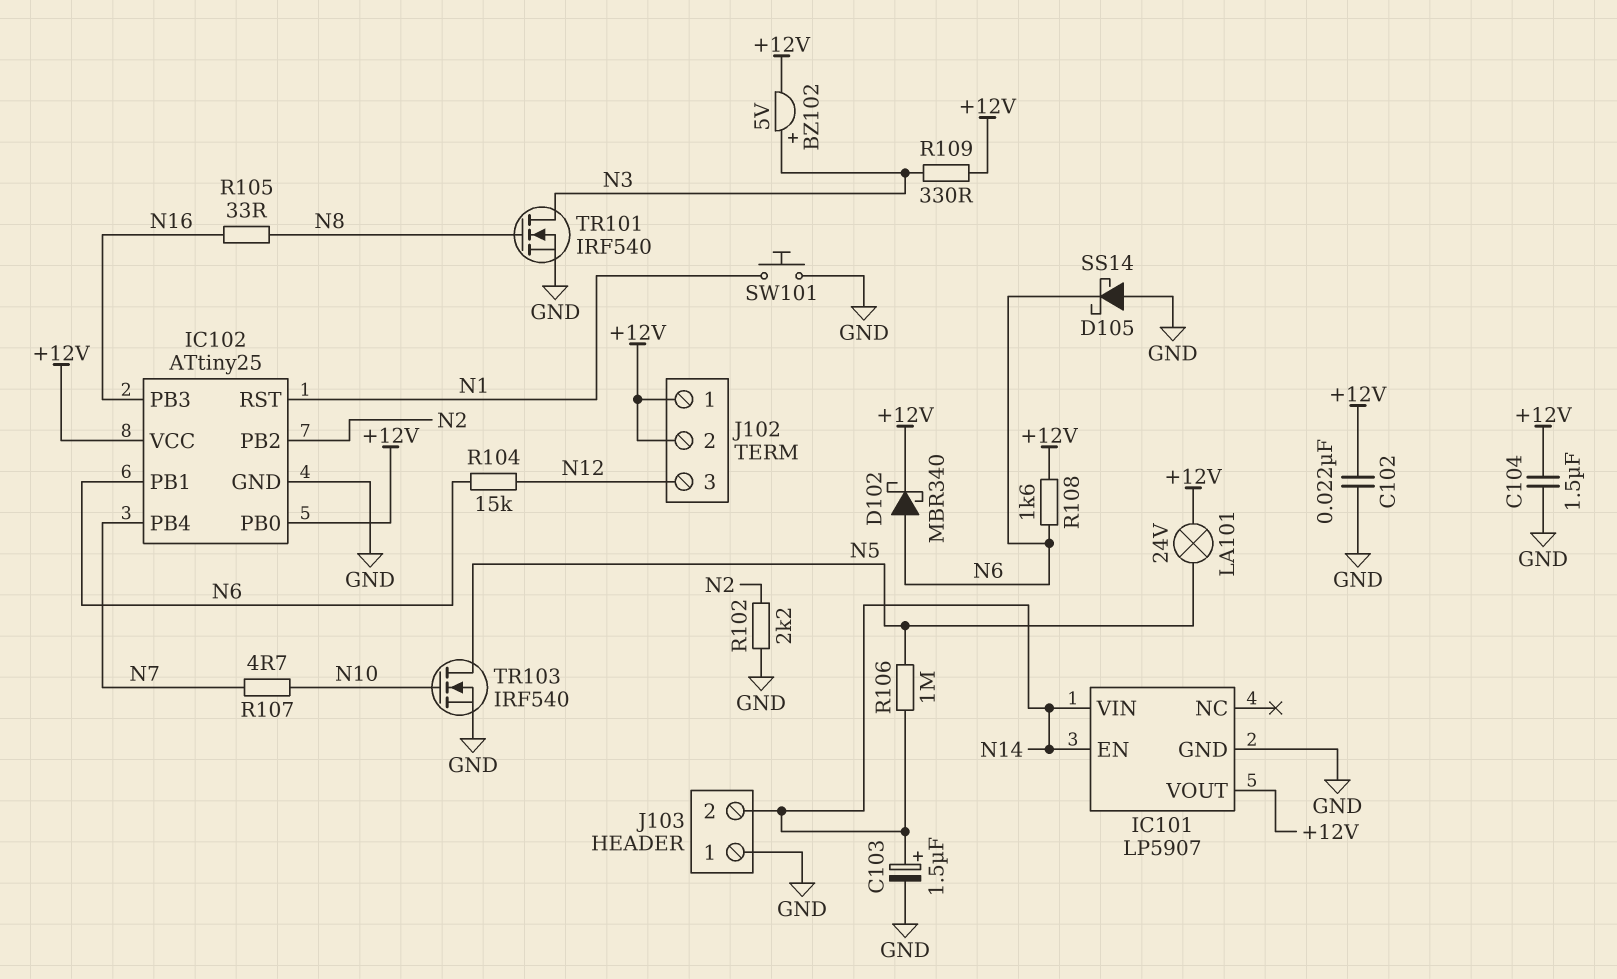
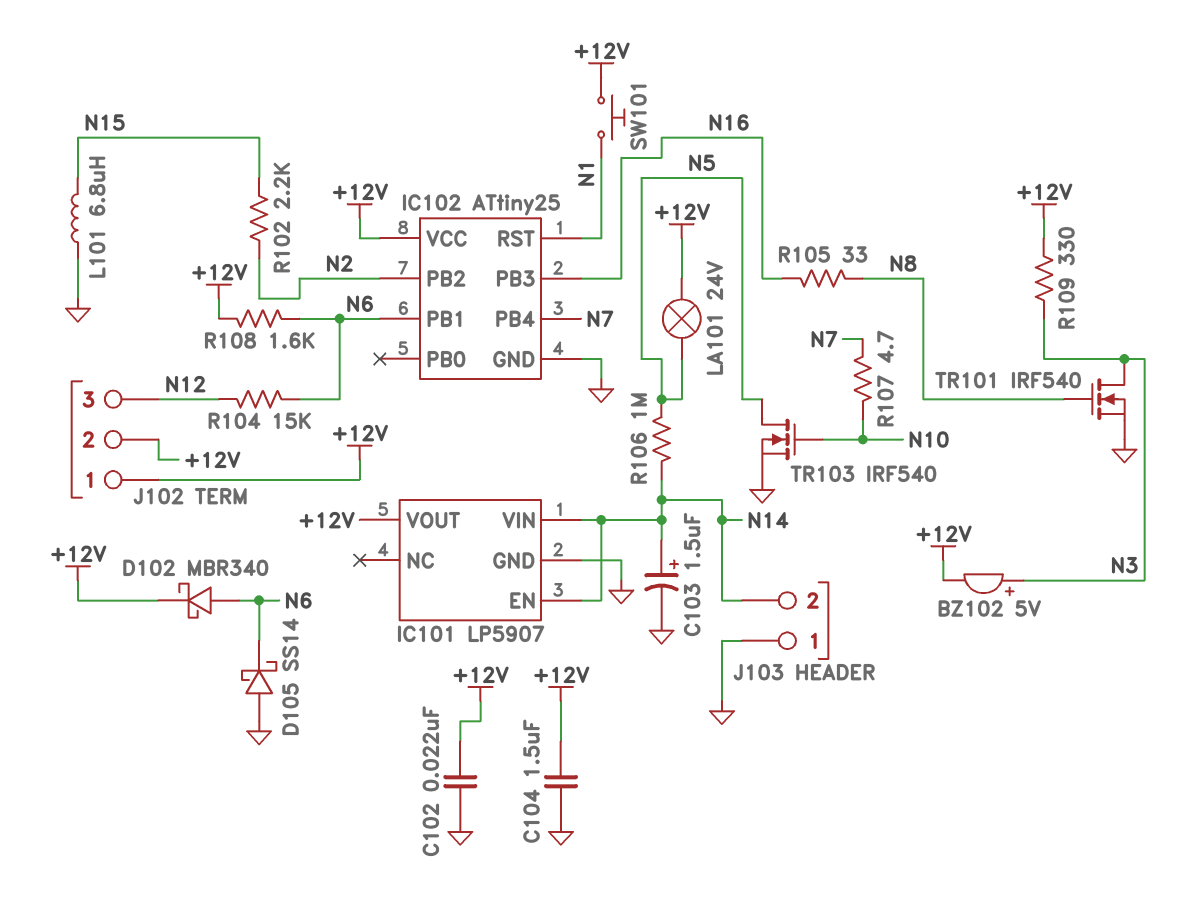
IC102 pin PB0: +12V -> none
L101: none -> 6.8uH (GND, N15)
R102: 2.2k (GND, N2) -> 2.2k (N2, N15)
SW101: button (GND, N1) -> button (+12V, N1)

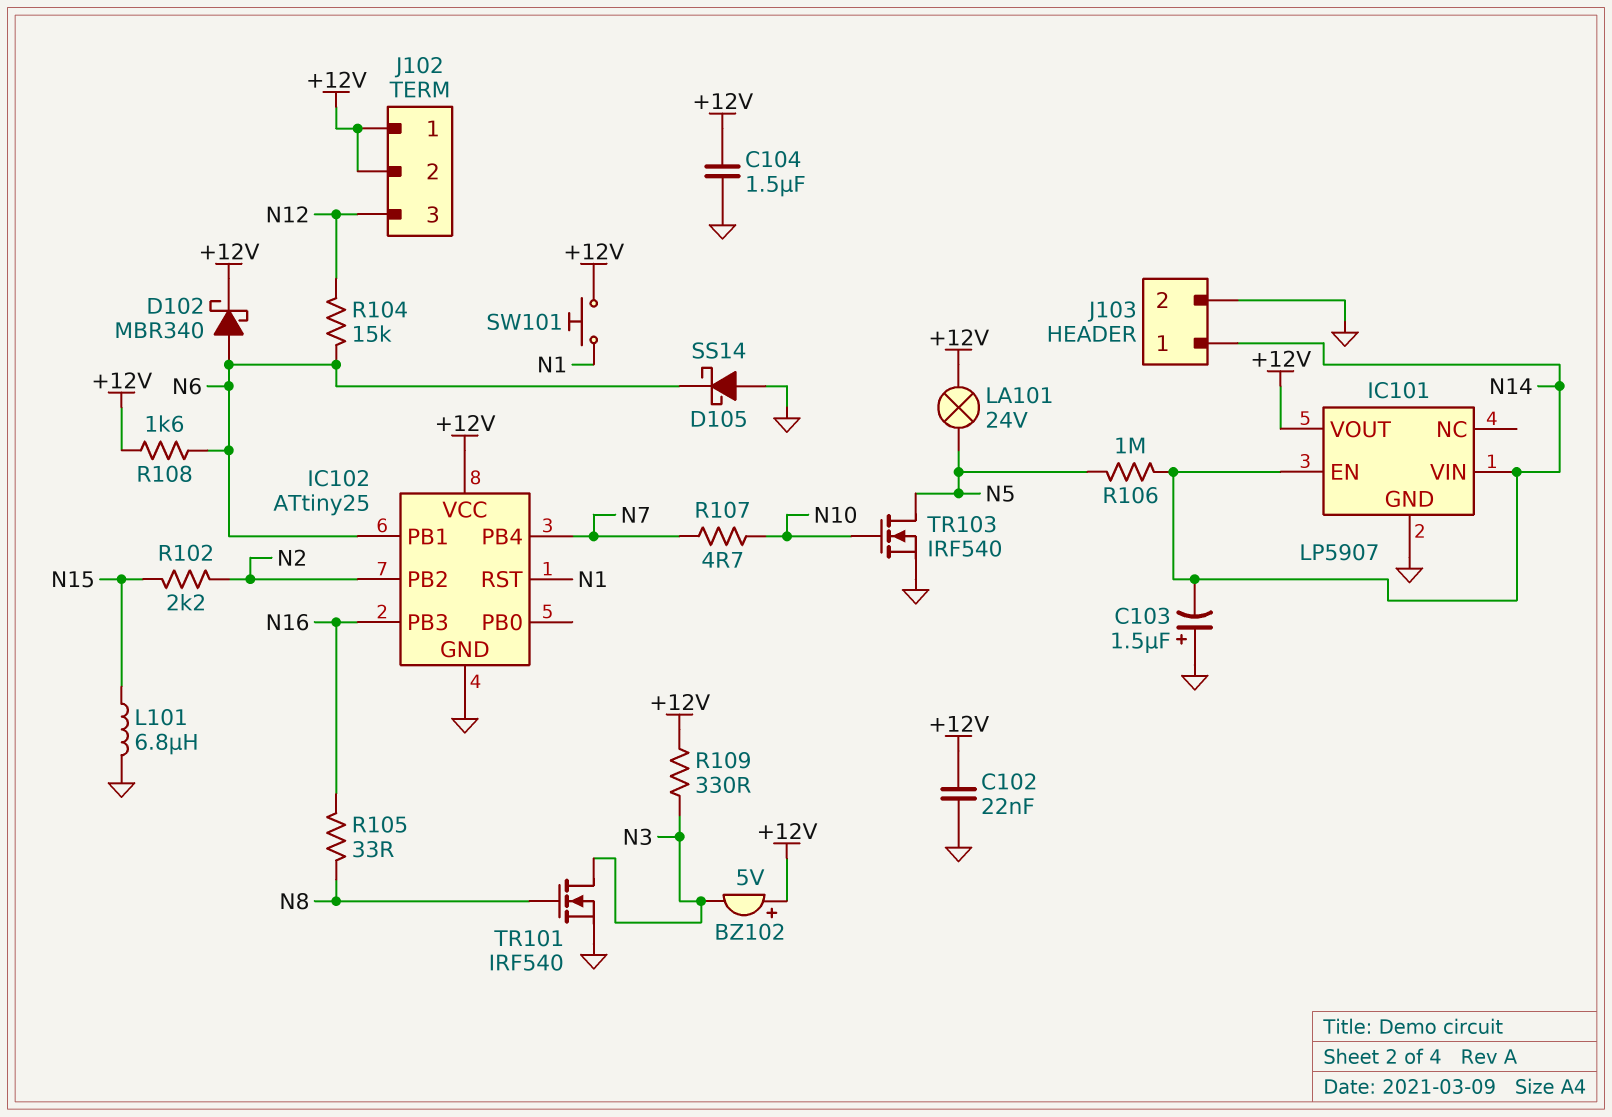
BZ102: buzzer 5V (plus N3, minus +12V) -> buzzer 5V (plus +12V, minus N3)
C103: 1.5uF (plus N14, minus GND) -> 1.5uF (plus GND, minus N14)
J103 pin 1: GND -> N14
J103 pin 2: N14 -> GND

